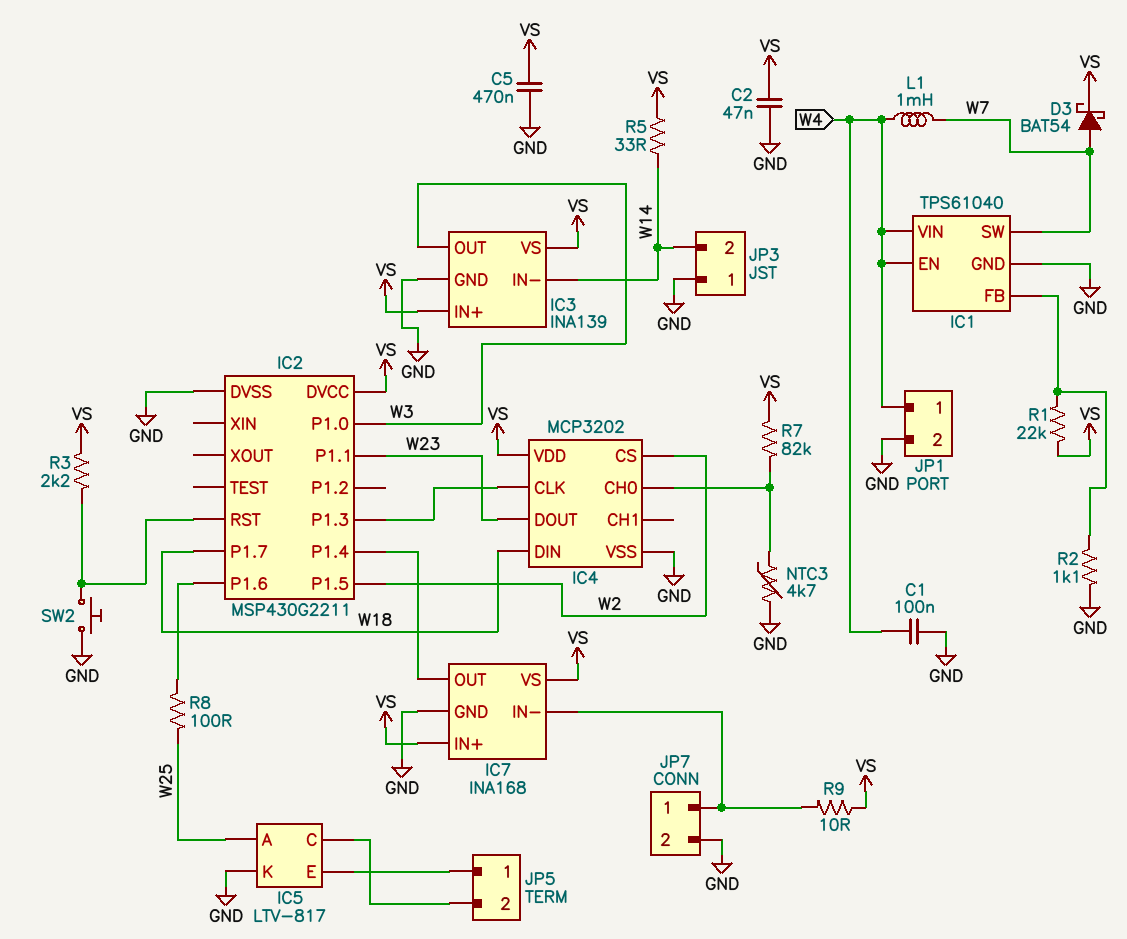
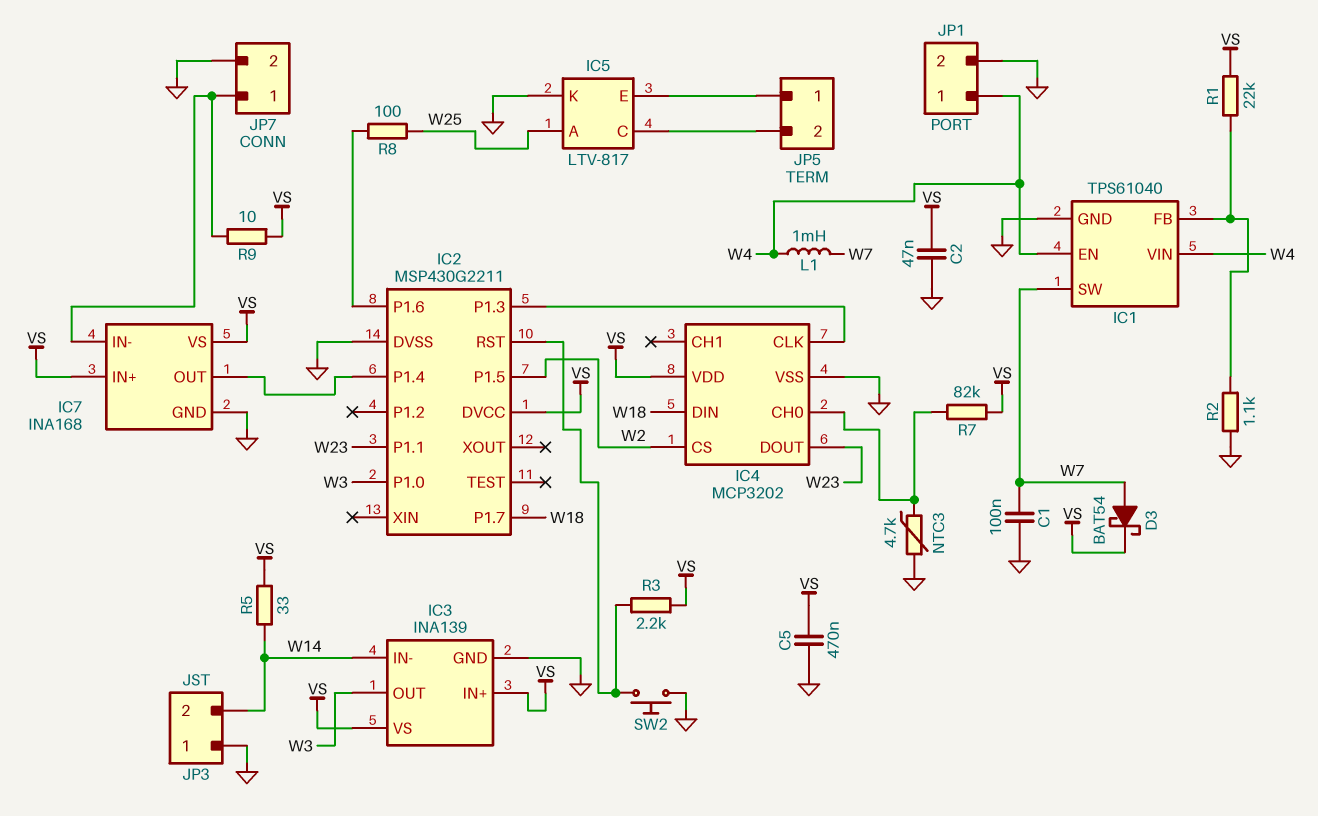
C1: 100nF (GND, W4) -> 100nF (GND, W7)

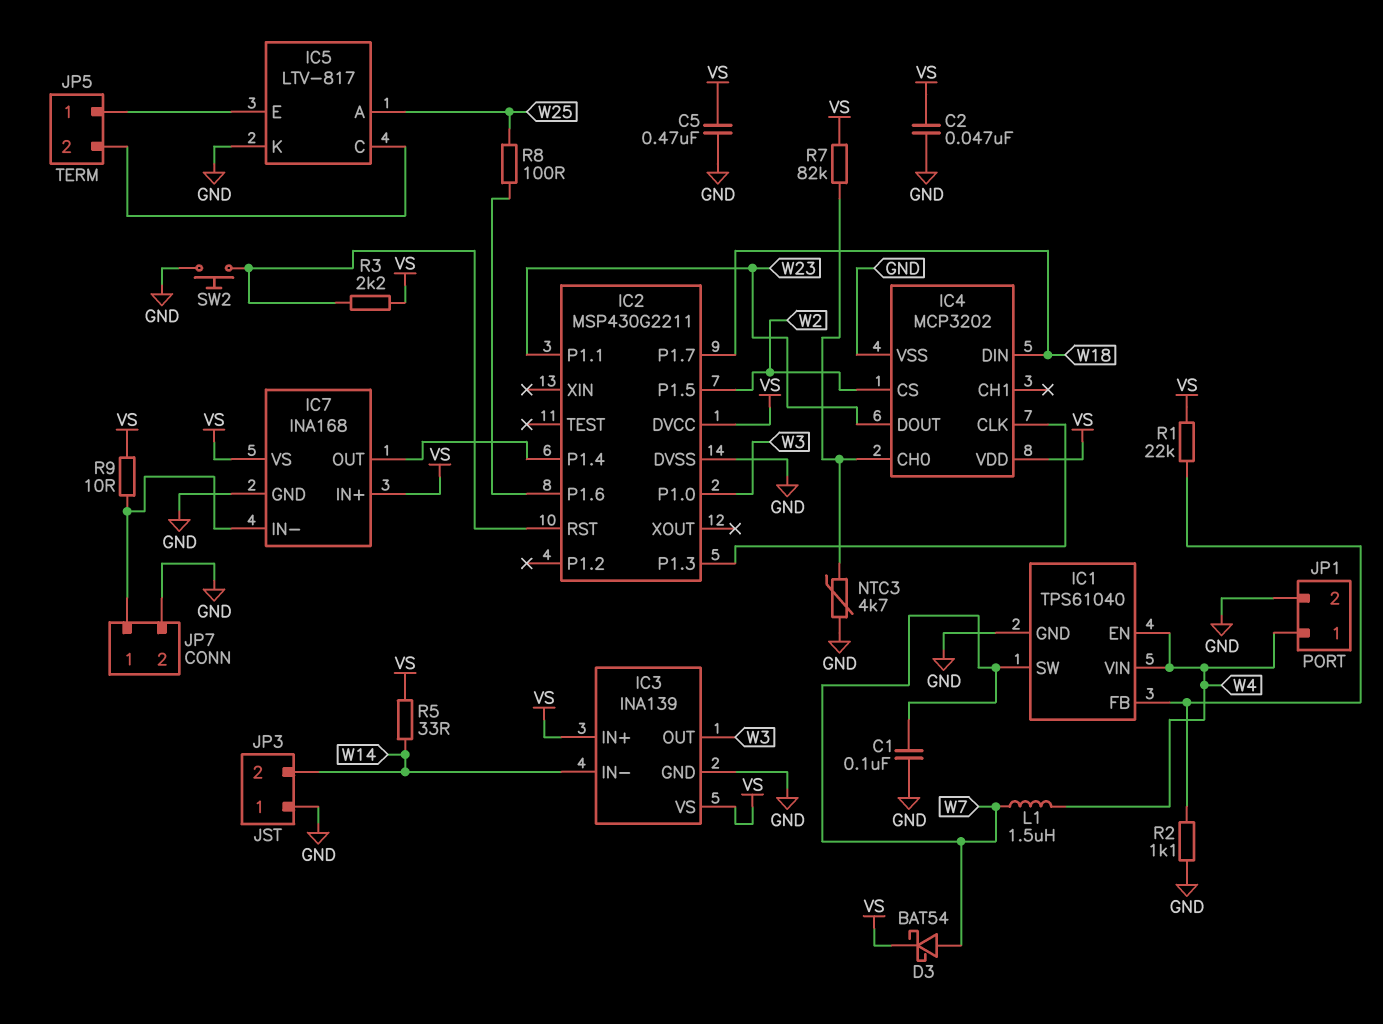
L1: 1mH (W4, W7) -> 1.5uH (W4, W7)

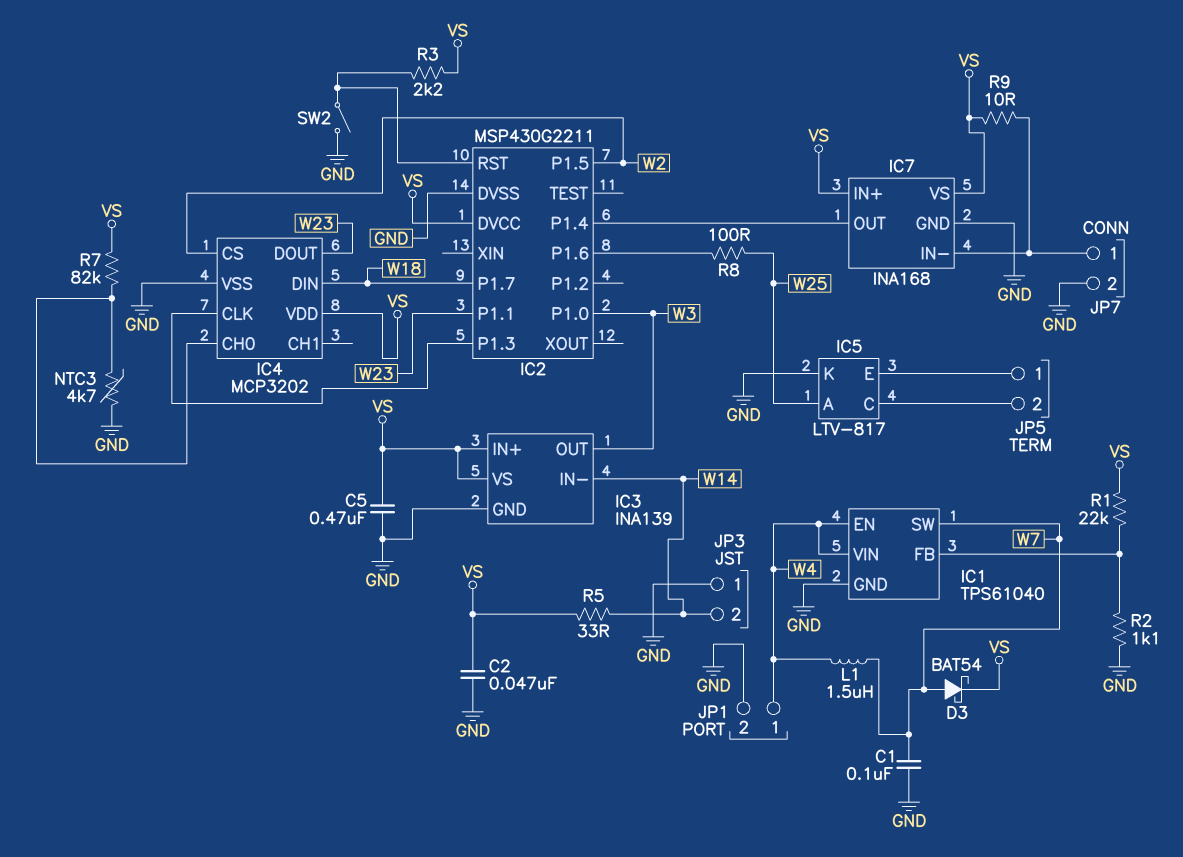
SW2: button (GND, IC2/RST) -> switch (GND, IC2/RST)

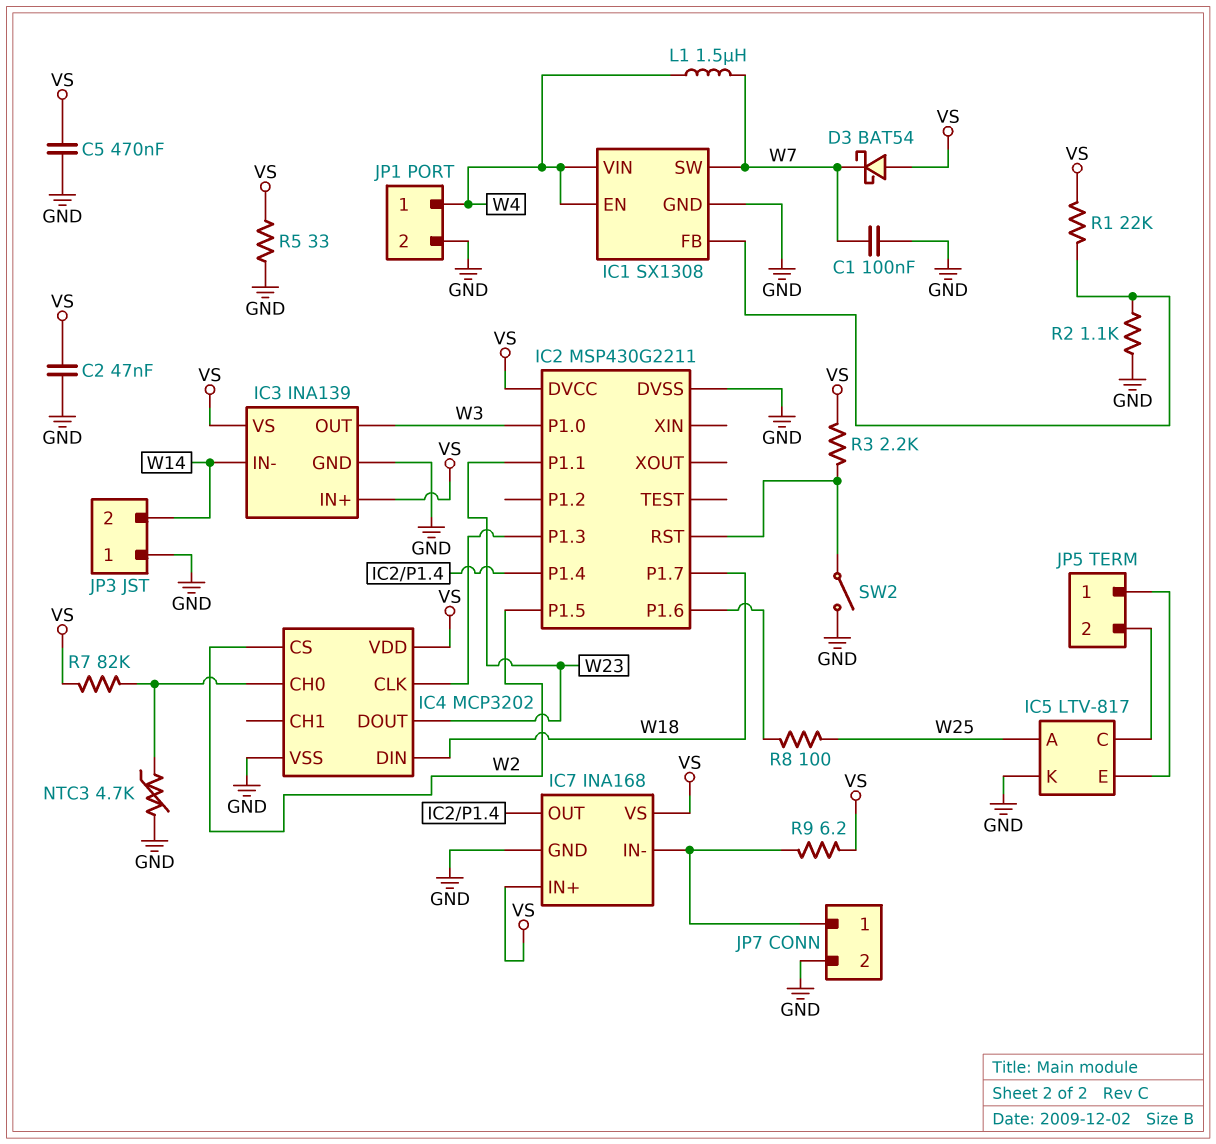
D3: schottky BAT54 (A W7, K VS) -> schottky BAT54 (A VS, K W7)
IC1: TPS61040 -> SX1308
R5: 33 (VS, W14) -> 33 (GND, VS)
R9: 10 (IC7/IN-, VS) -> 6.2 (IC7/IN-, VS)

